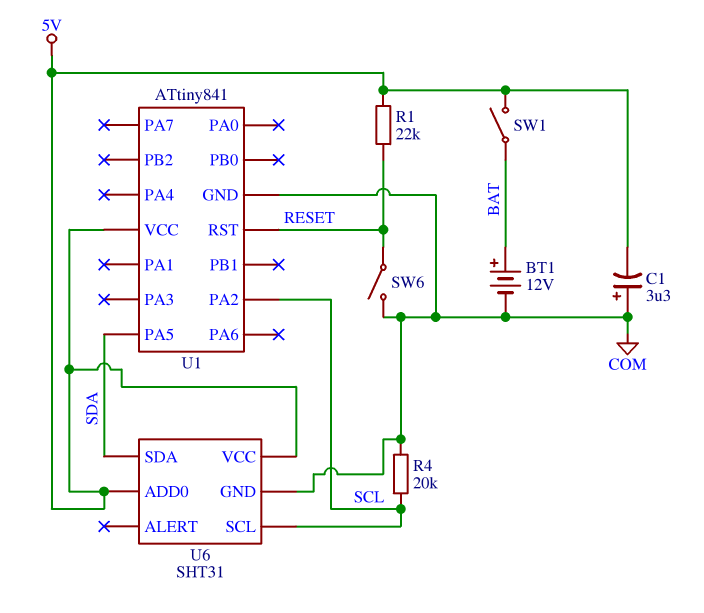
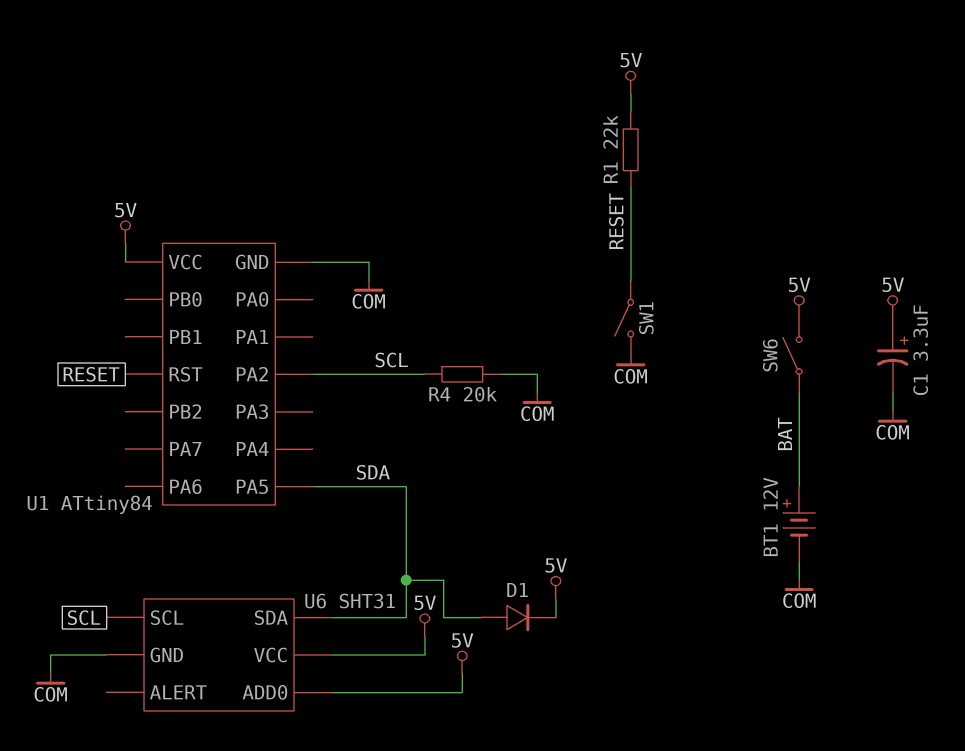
C1: 3.3uF (plus COM, minus 5V) -> 3.3uF (plus 5V, minus COM)
D1: none -> diode (A SDA, K 5V)
SW1: switch (5V, BAT) -> switch (COM, RESET)
SW6: switch (COM, RESET) -> switch (5V, BAT)
U1: ATtiny841 -> ATtiny84

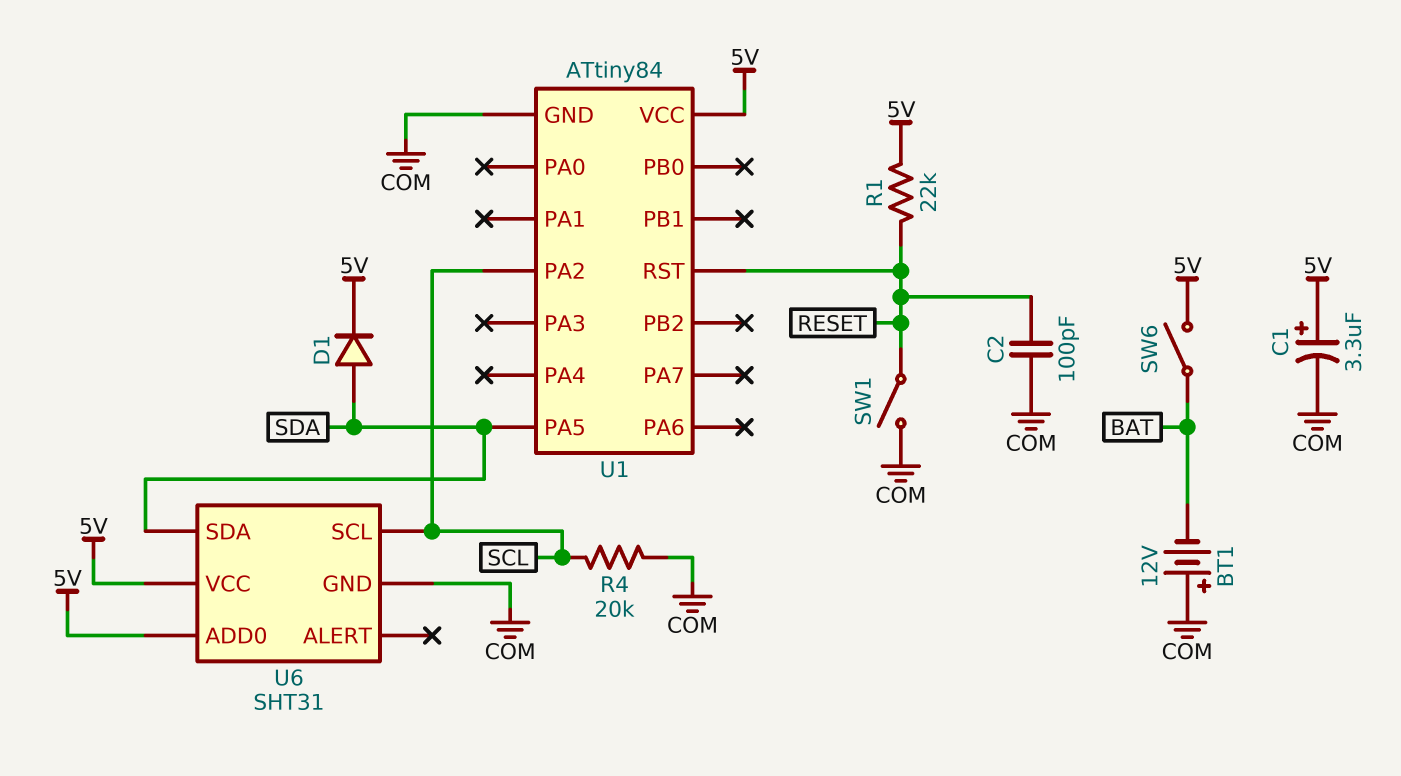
BT1: 12V (plus BAT, minus COM) -> 12V (plus COM, minus BAT)
C2: none -> 100pF (COM, RESET)

